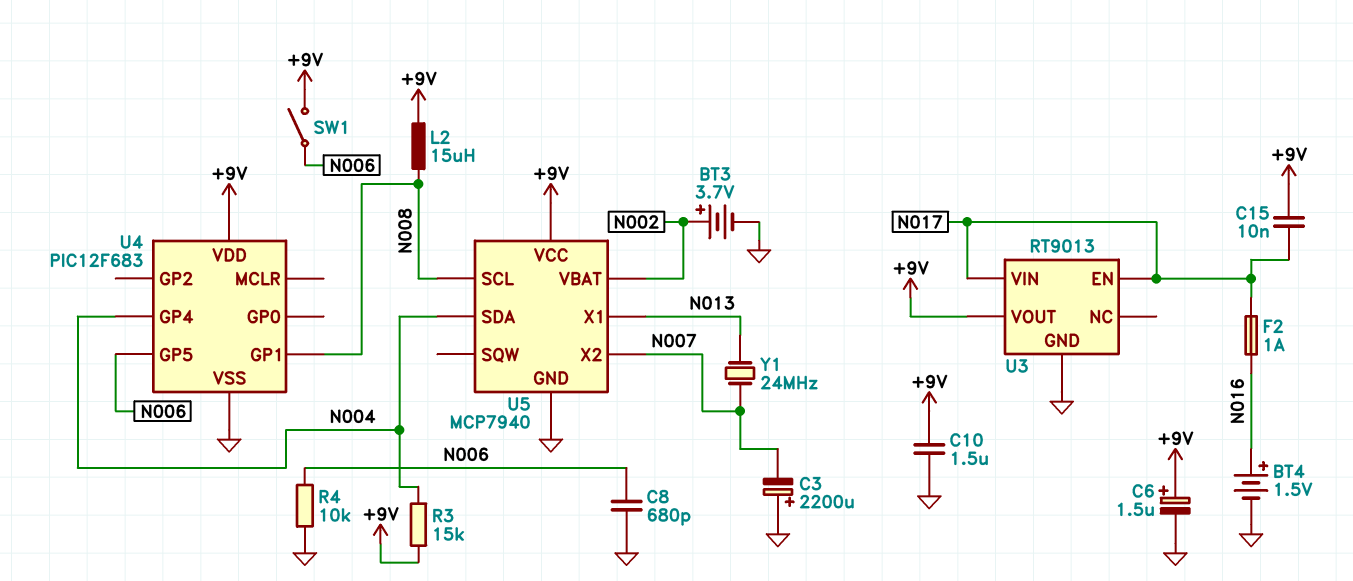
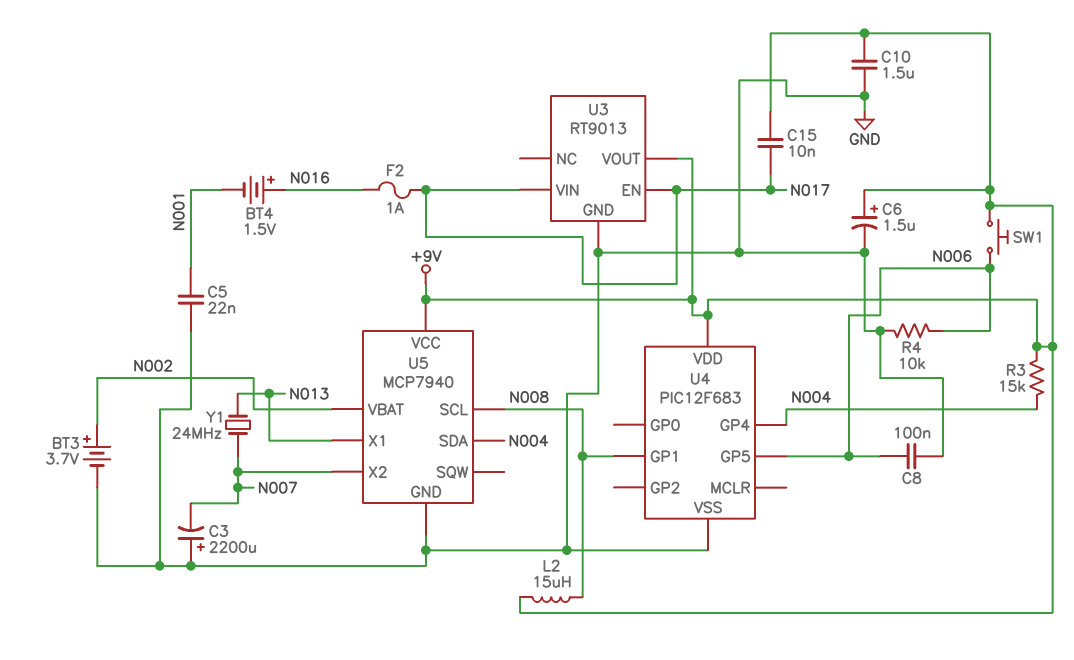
BT4: 1.5V (plus N016, minus GND) -> 1.5V (plus N016, minus N001)
C5: none -> 22nF (GND, N001)
C8: 680pF (GND, N006) -> 100nF (GND, N006)
SW1: switch (+9V, N006) -> button (+9V, N006)

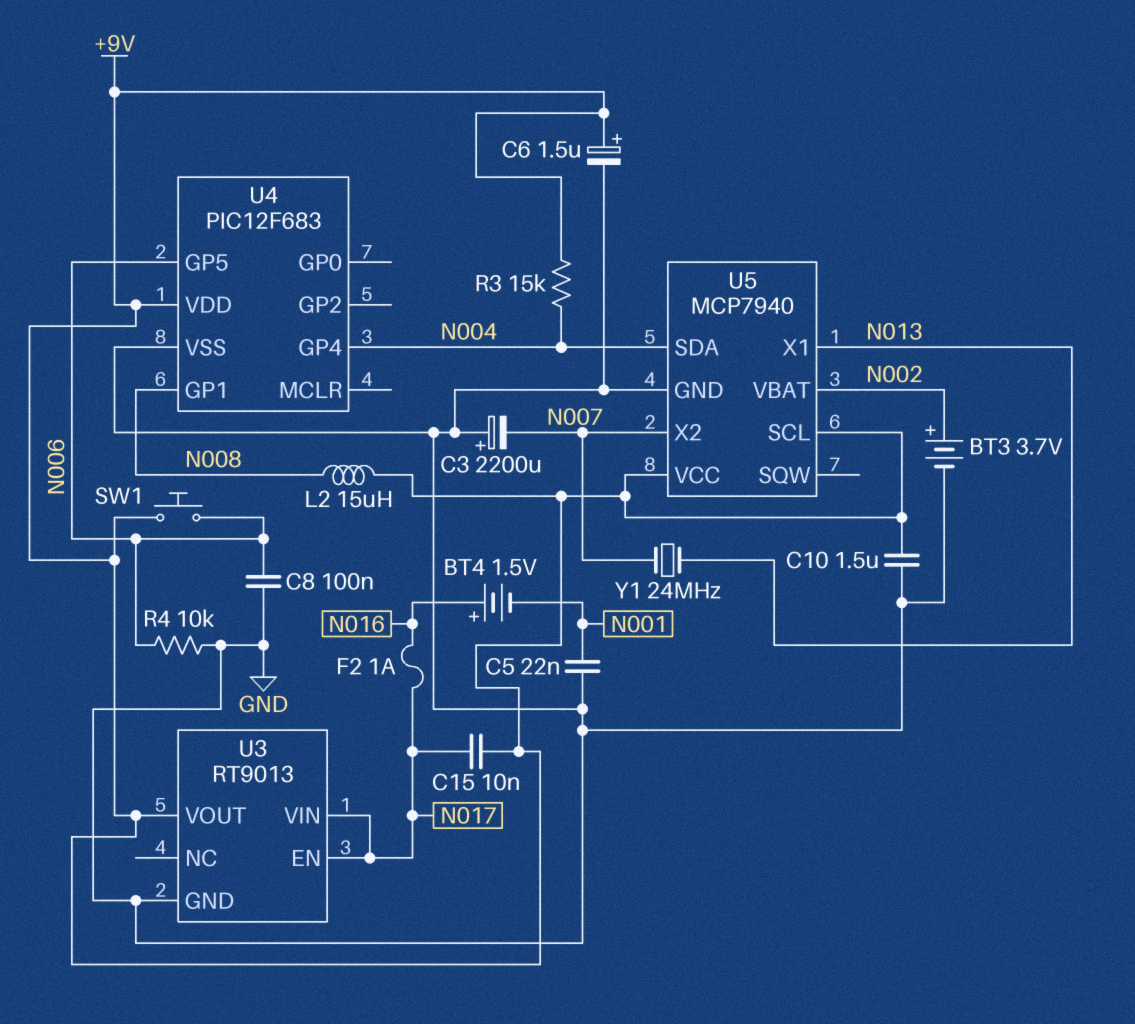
U5 pin SCL: N008 -> +9V

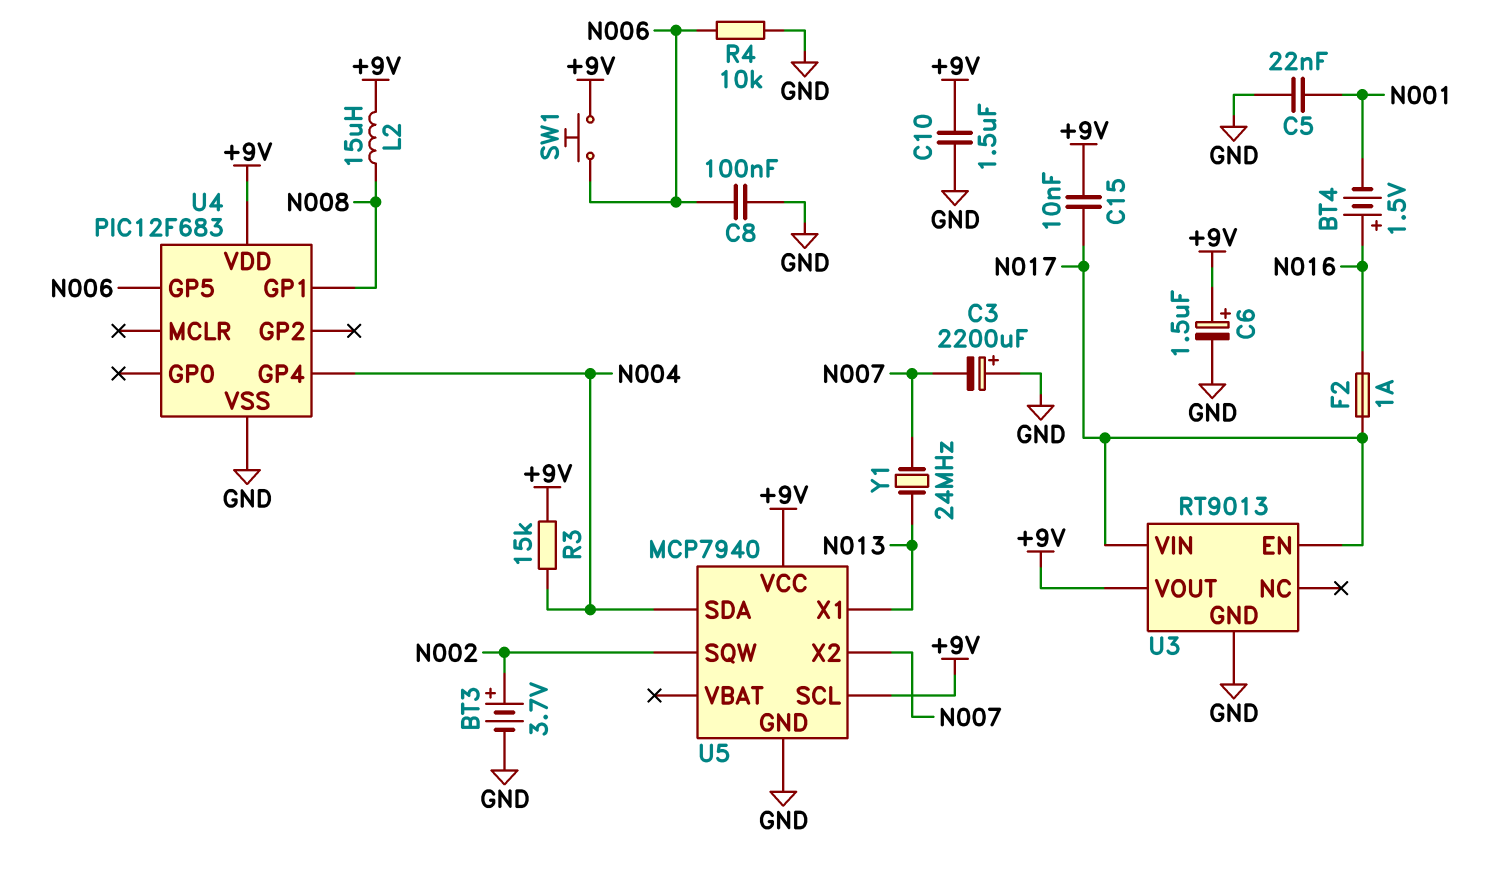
U5 pin SQW: none -> N002
U5 pin VBAT: N002 -> none

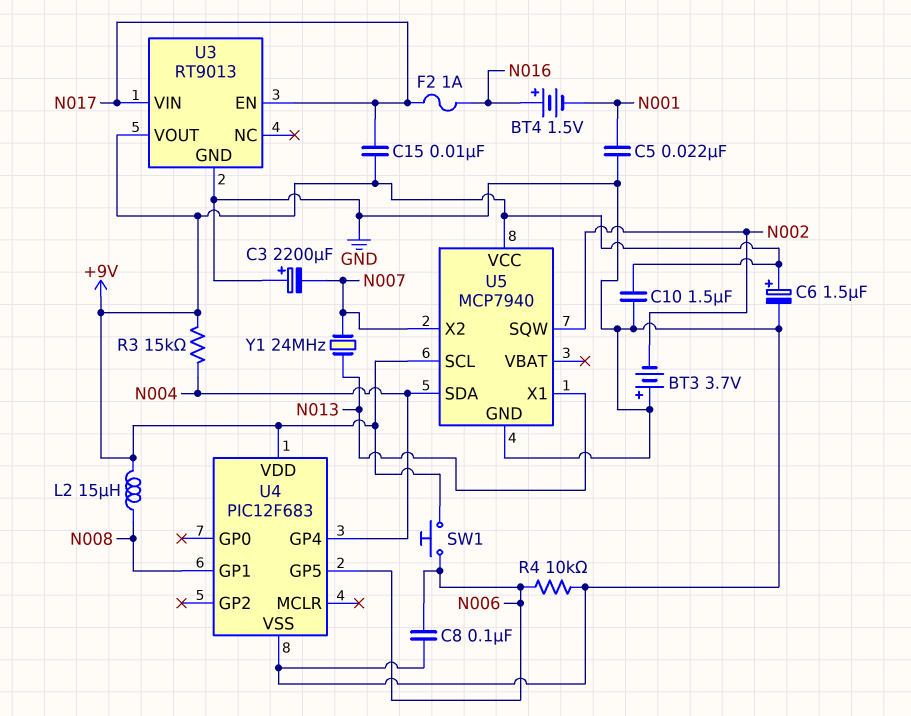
BT3: 3.7V (plus N002, minus GND) -> 3.7V (plus GND, minus N002)

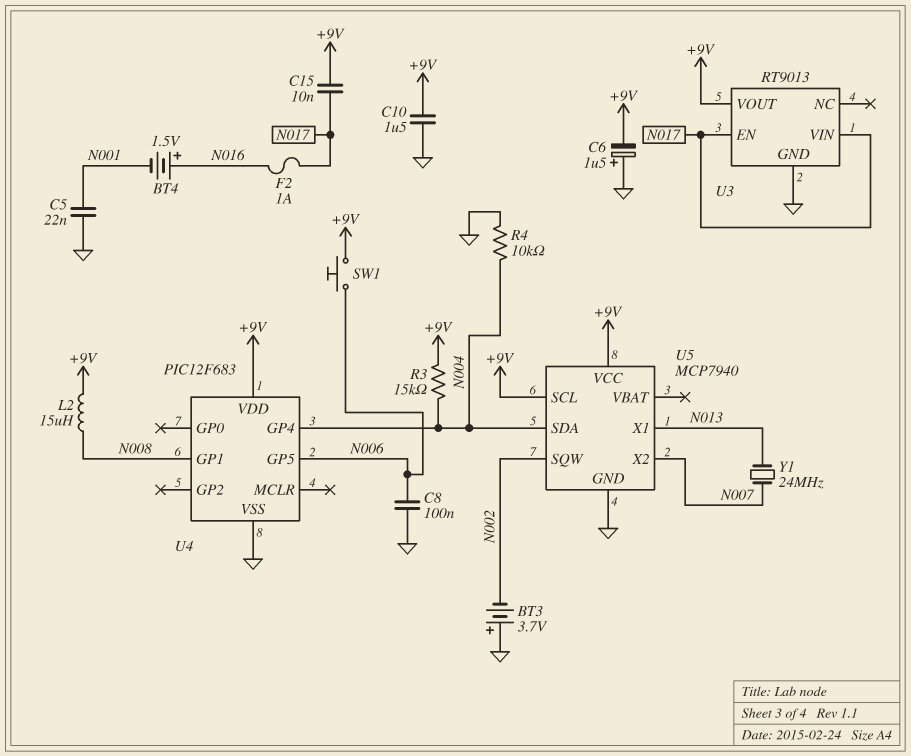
C3: 2200uF (plus GND, minus N007) -> none
C6: 1.5uF (plus +9V, minus GND) -> 1.5uF (plus GND, minus +9V)
R4: 10k (GND, N006) -> 10k (GND, N004)

